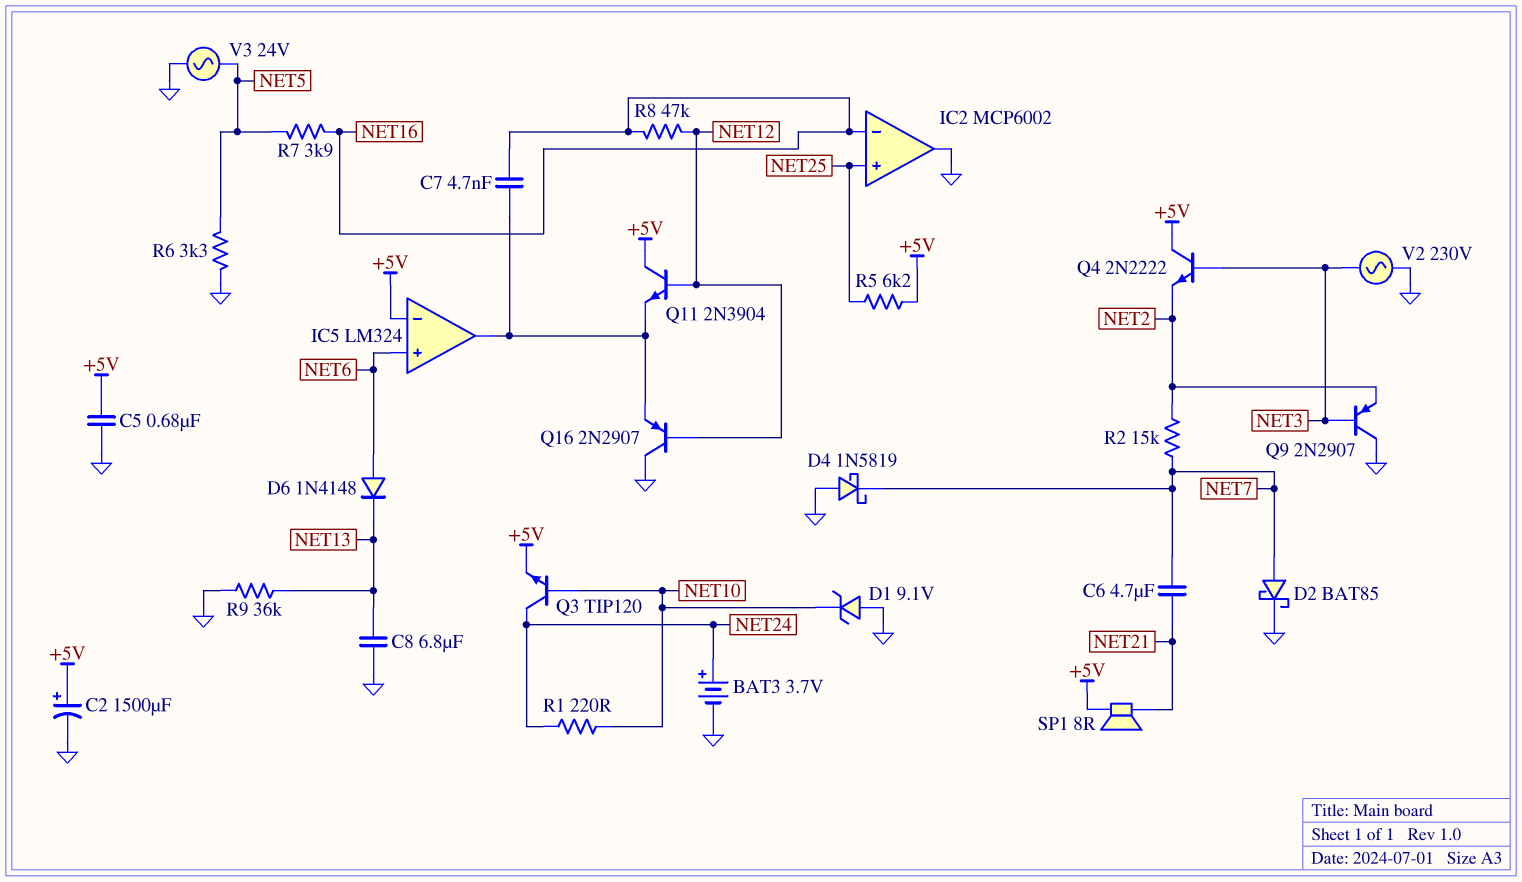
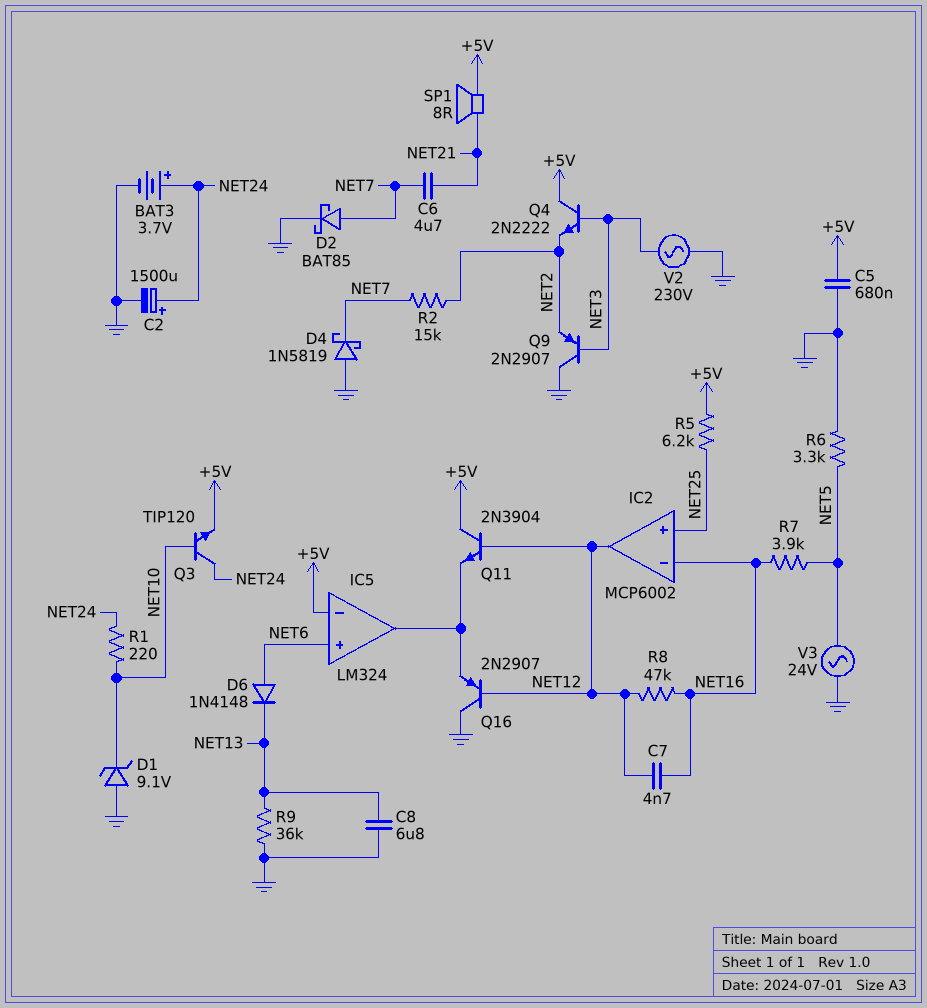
C2: 1500uF (plus +5V, minus GND) -> 1500uF (plus NET24, minus GND)
C7: 4.7nF (IC5/out, NET16) -> 4.7nF (NET12, NET16)
IC2 pin out: GND -> NET12

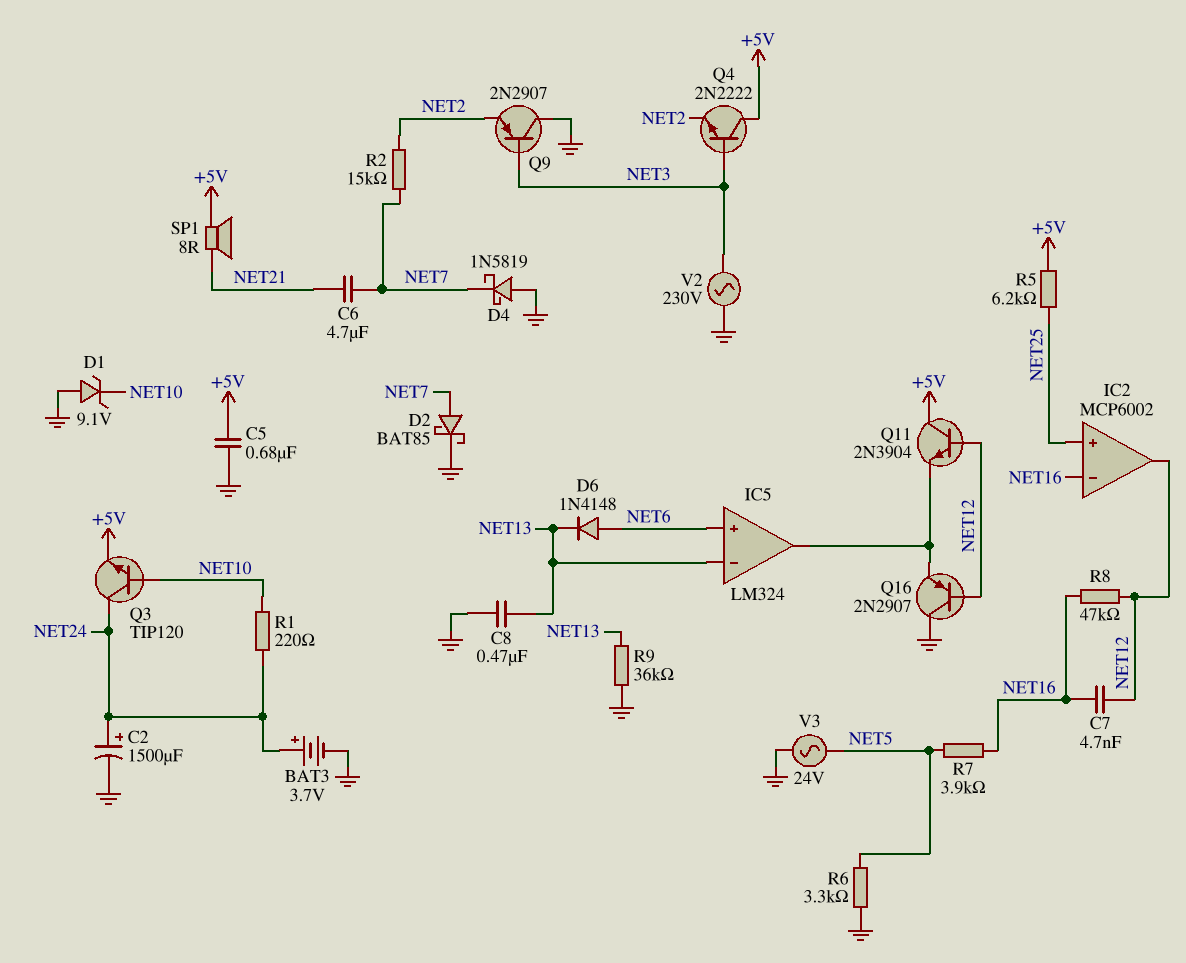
C8: 6.8uF (GND, NET13) -> 470nF (GND, NET13)
IC5 pin in-: +5V -> NET13

